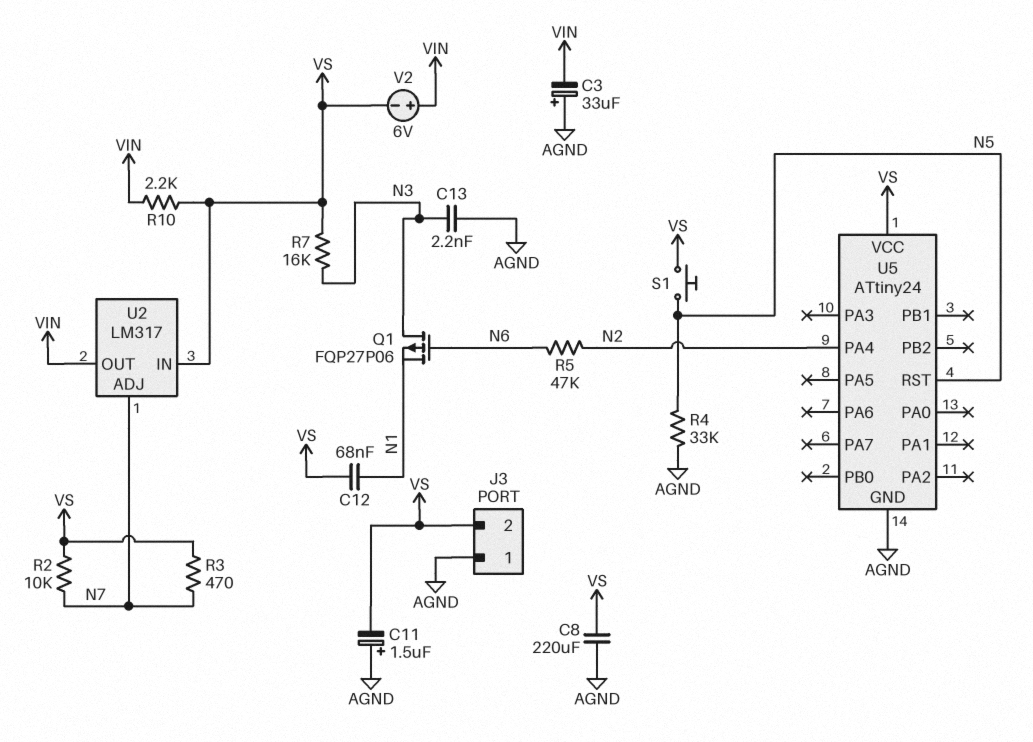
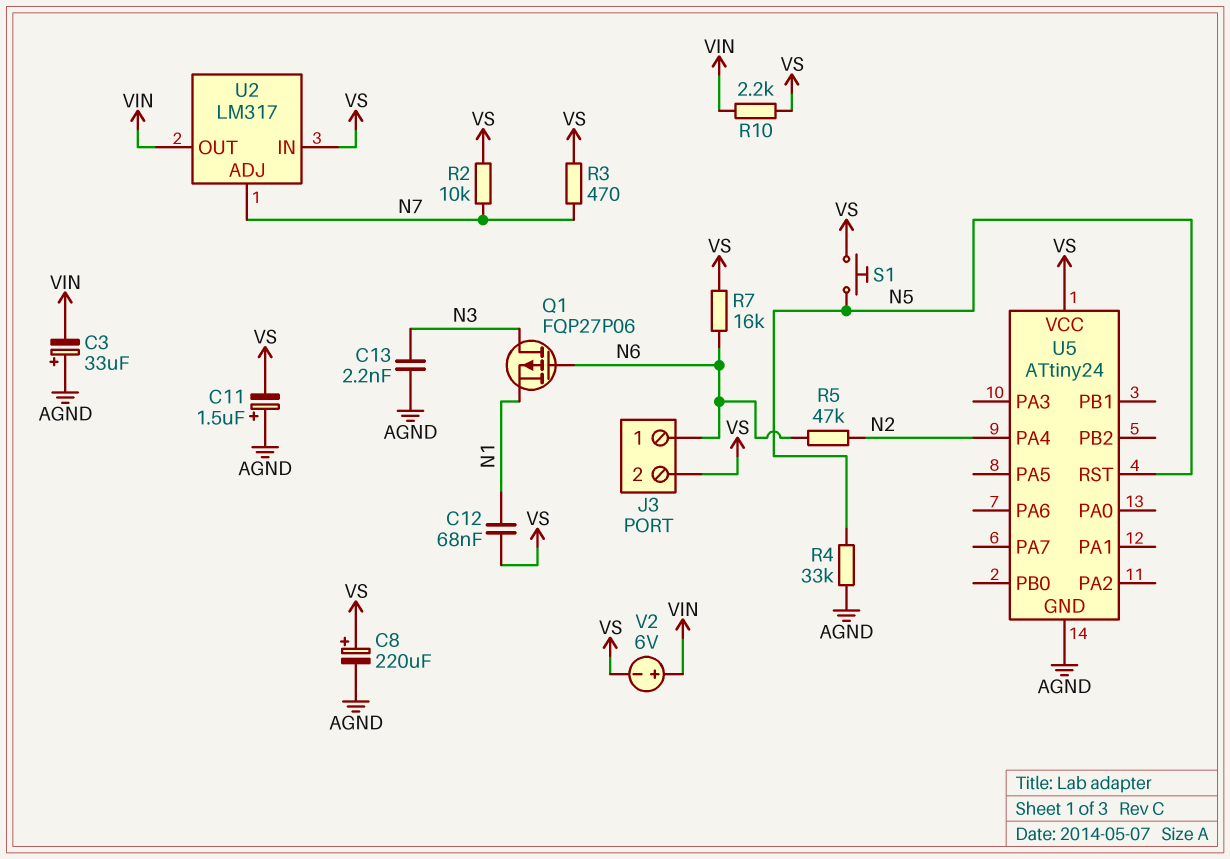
C8: 220uF (AGND, VS) -> 220uF (plus VS, minus AGND)
J3 pin 1: AGND -> N6
R7: 16k (N3, VS) -> 16k (N6, VS)

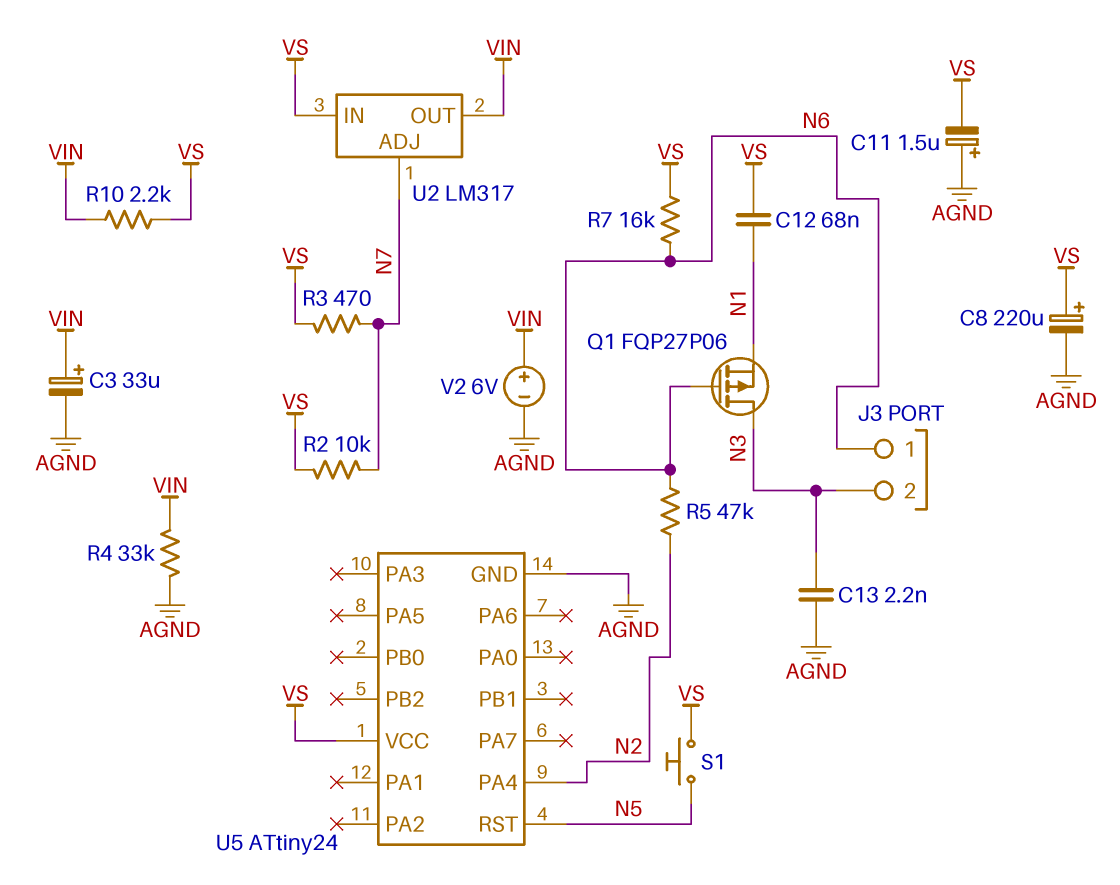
C3: 33uF (plus AGND, minus VIN) -> 33uF (plus VIN, minus AGND)
J3 pin 2: VS -> N3
R4: 33k (AGND, N5) -> 33k (AGND, VIN)
V2: 6V (plus VIN, minus VS) -> 6V (plus VIN, minus AGND)

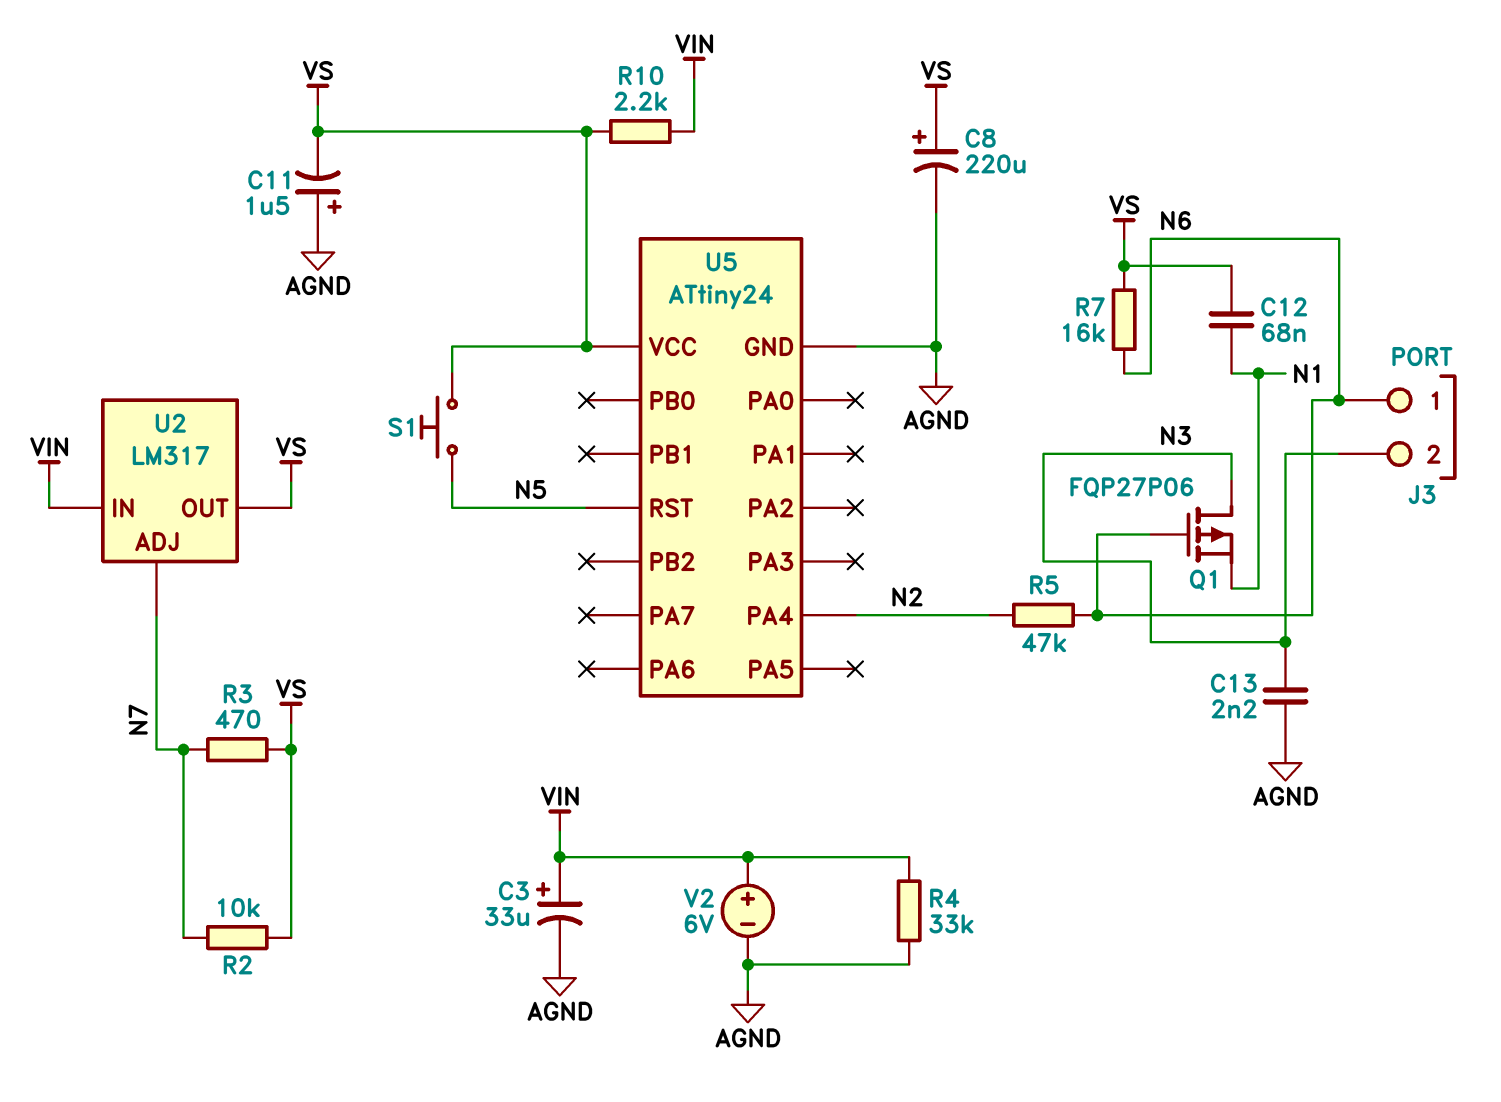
U2 pin IN: VS -> VIN
U2 pin OUT: VIN -> VS

